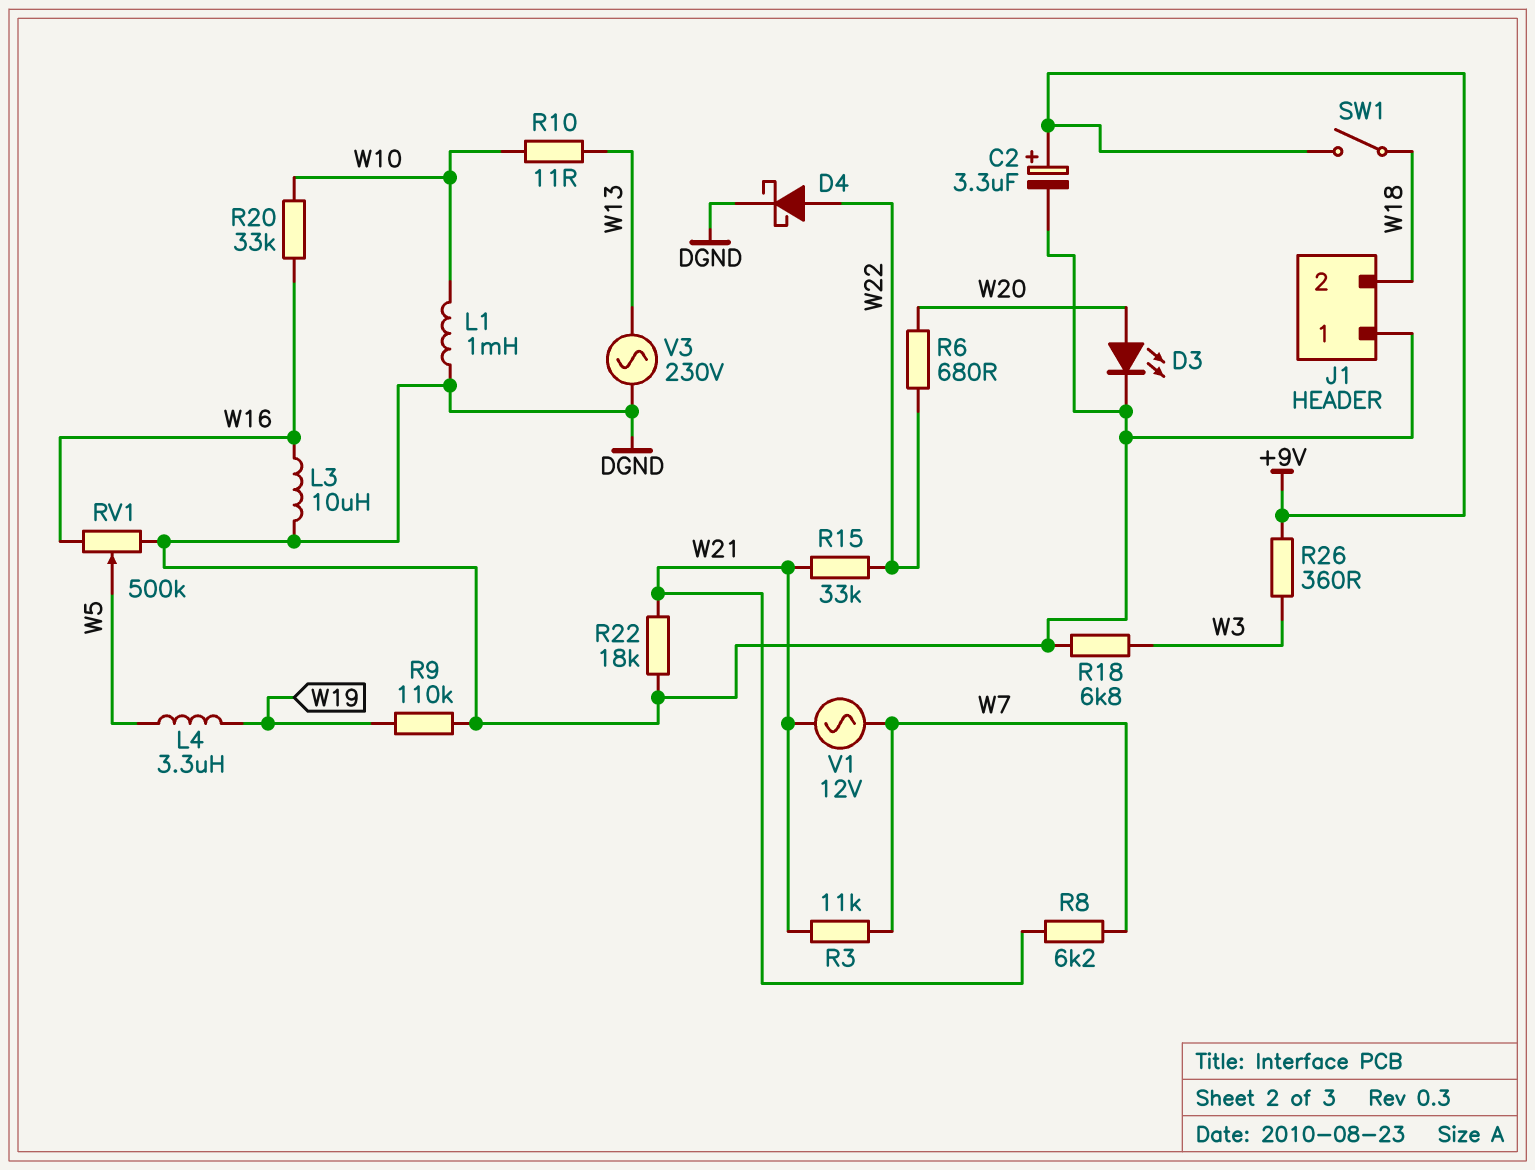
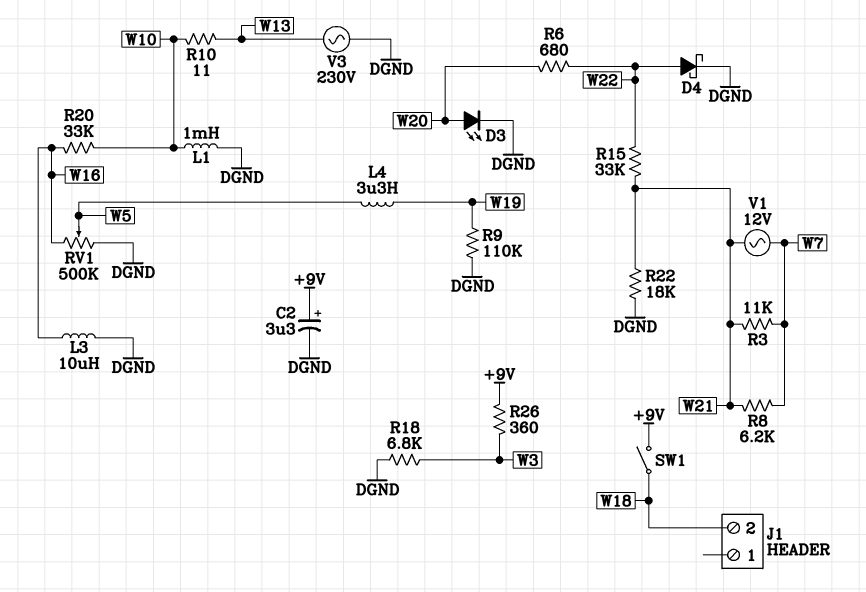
J1 pin 1: DGND -> none

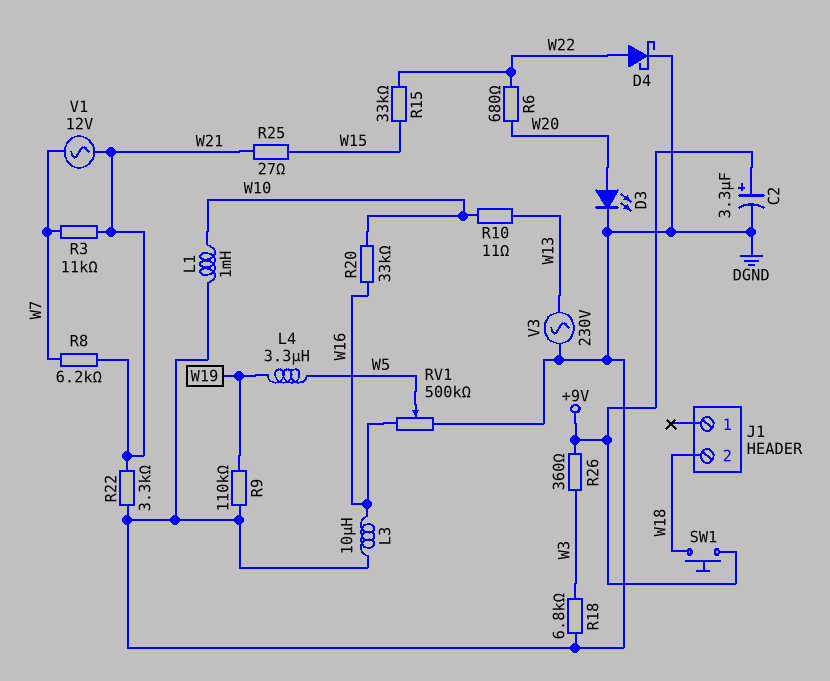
R15: 33k (W21, W22) -> 33k (W15, W22)
R22: 18k (DGND, W21) -> 3.3k (DGND, W21)
R25: none -> 27 (W15, W21)
SW1: switch (+9V, W18) -> button (+9V, W18)

